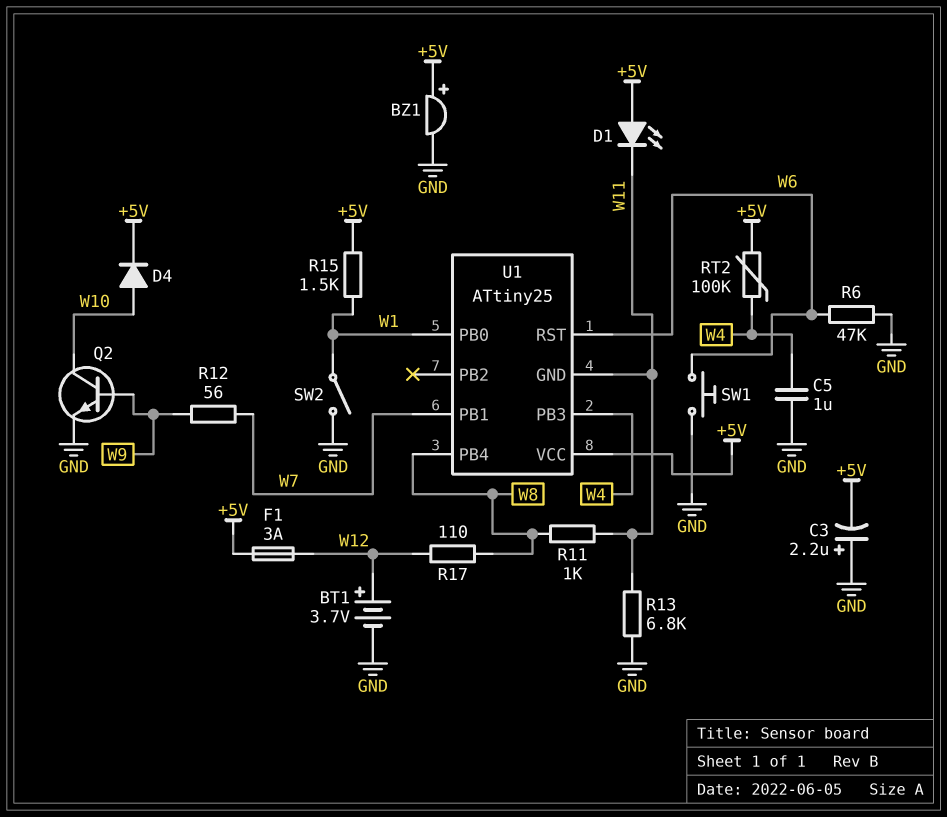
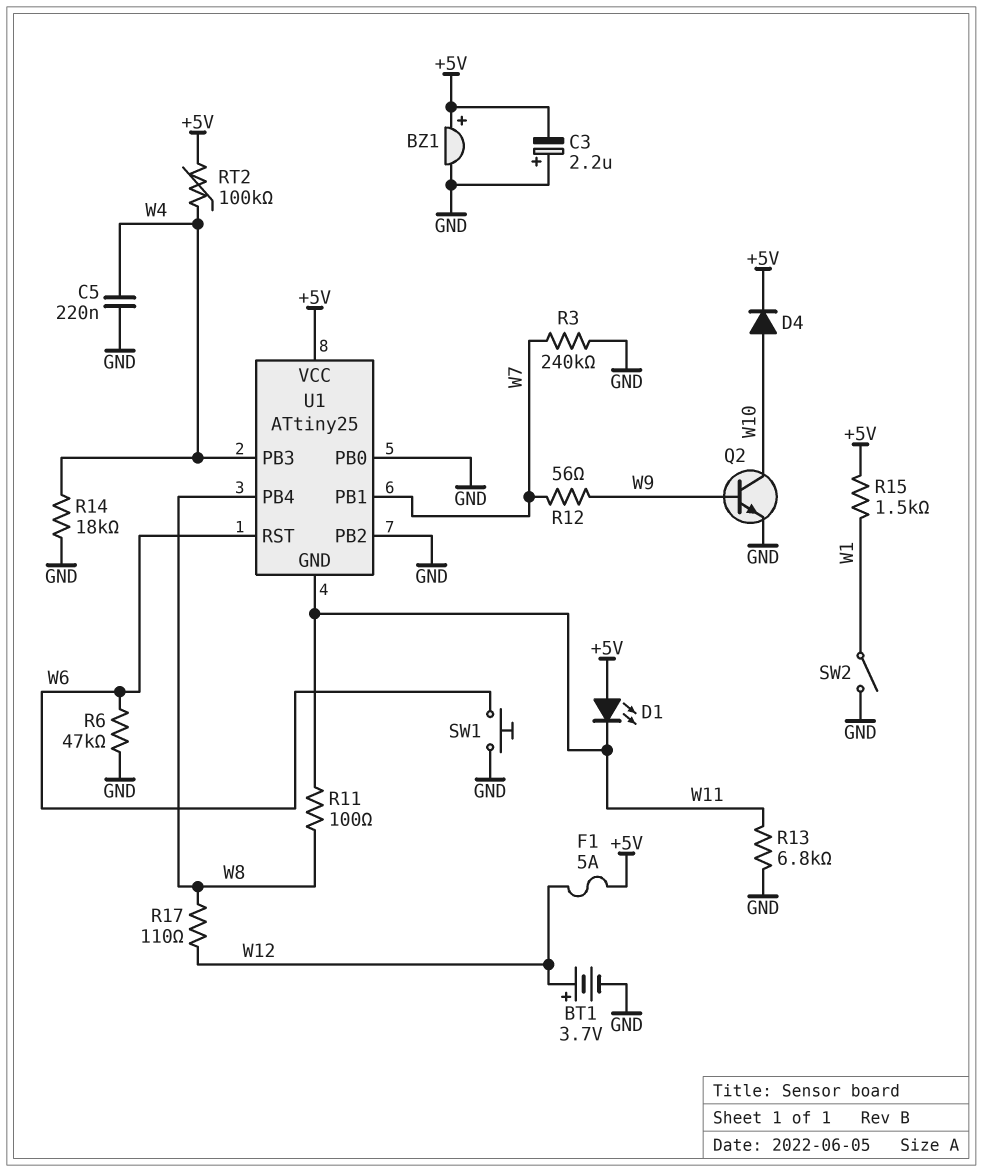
C5: 1uF (GND, W4) -> 220nF (GND, W4)
F1: 3A (+5V, W12) -> 5A (+5V, W12)
R3: none -> 240k (GND, W7)
R11: 1k (W8, W11) -> 100 (W8, W11)
R14: none -> 18k (GND, W4)
U1 pin PB0: W1 -> GND
U1 pin PB2: none -> GND

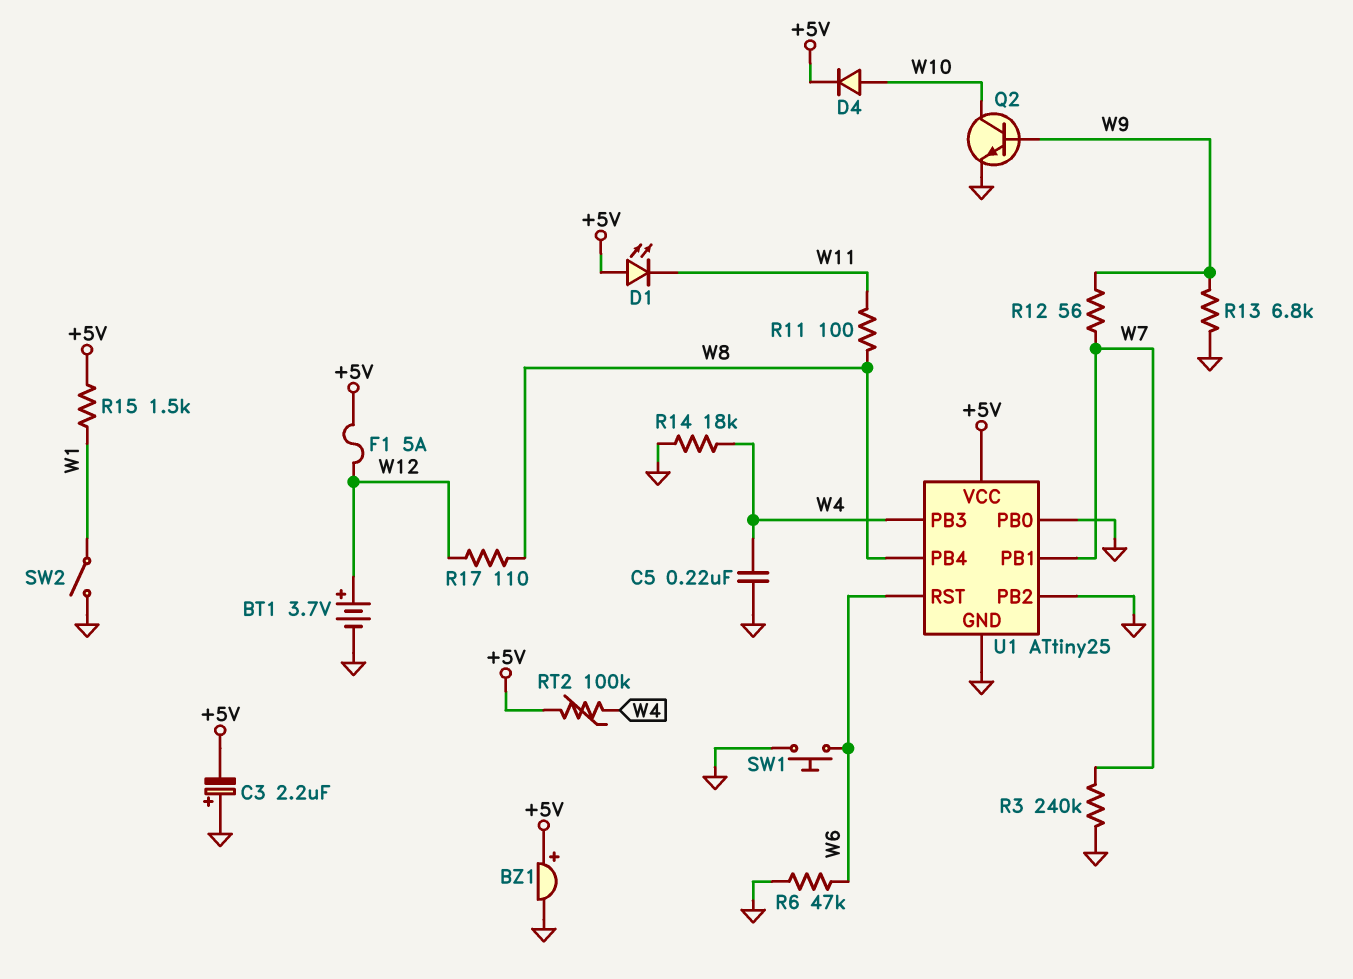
R13: 6.8k (GND, W11) -> 6.8k (GND, W9)
U1 pin GND: W11 -> GND

